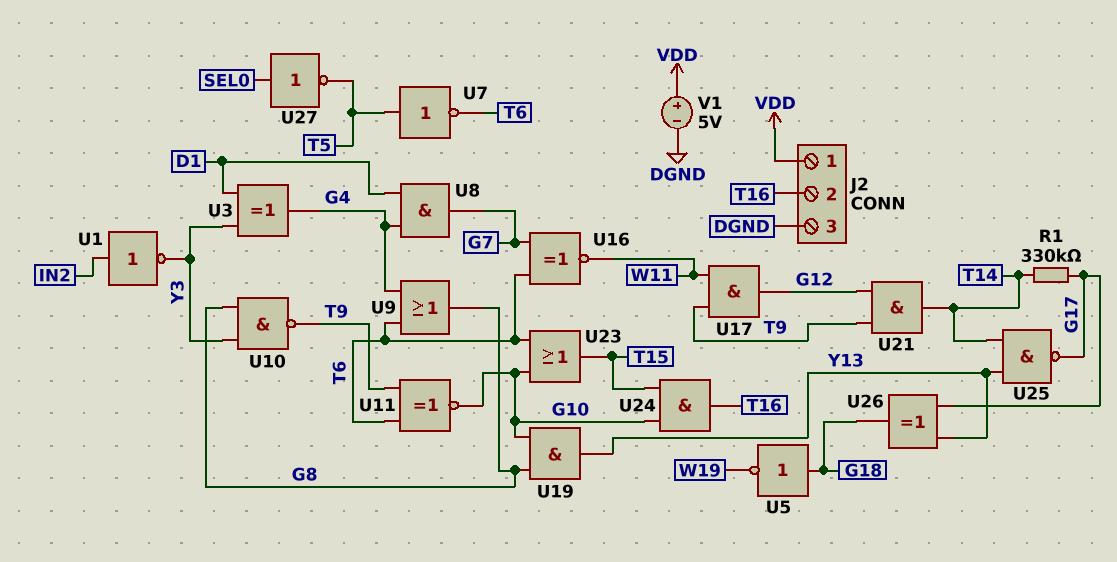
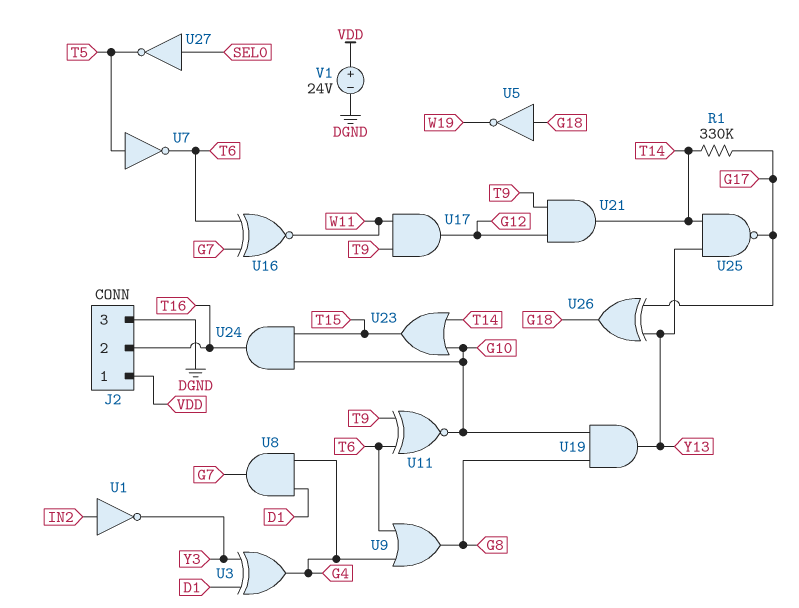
U10: NAND (in G8, in Y3, out T9) -> none
U23: OR (in G10, in T6, out T15) -> OR (in G10, in T14, out T15)
V1: 5V (plus VDD, minus DGND) -> 24V (plus VDD, minus DGND)

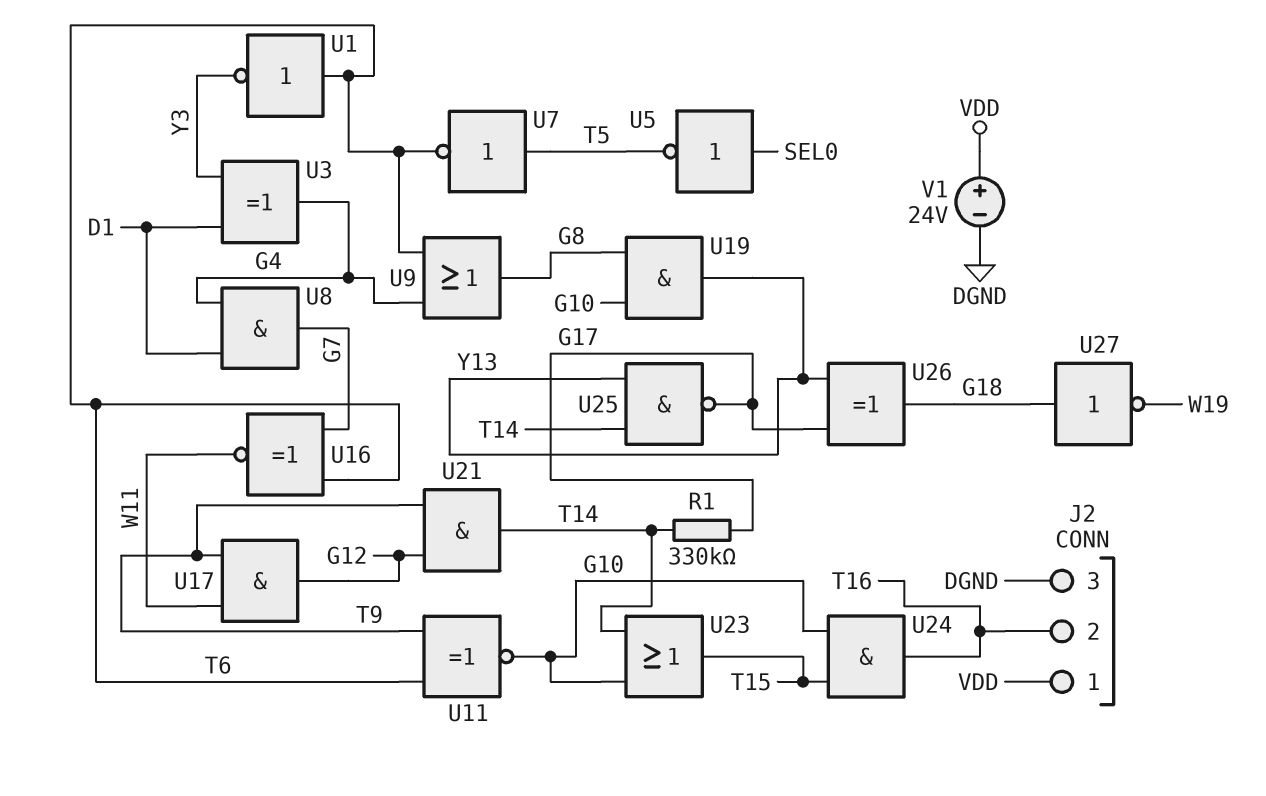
U1: NOT (in IN2, out Y3) -> NOT (in T6, out Y3)
U5: NOT (in G18, out W19) -> NOT (in SEL0, out T5)
U27: NOT (in SEL0, out T5) -> NOT (in G18, out W19)

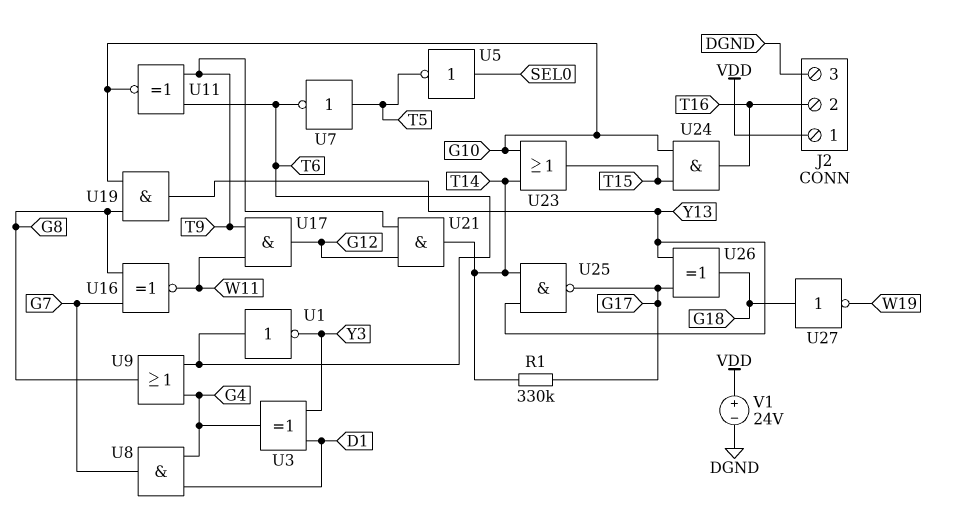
U16: XNOR (in G7, in T6, out W11) -> XNOR (in G7, in G8, out W11)

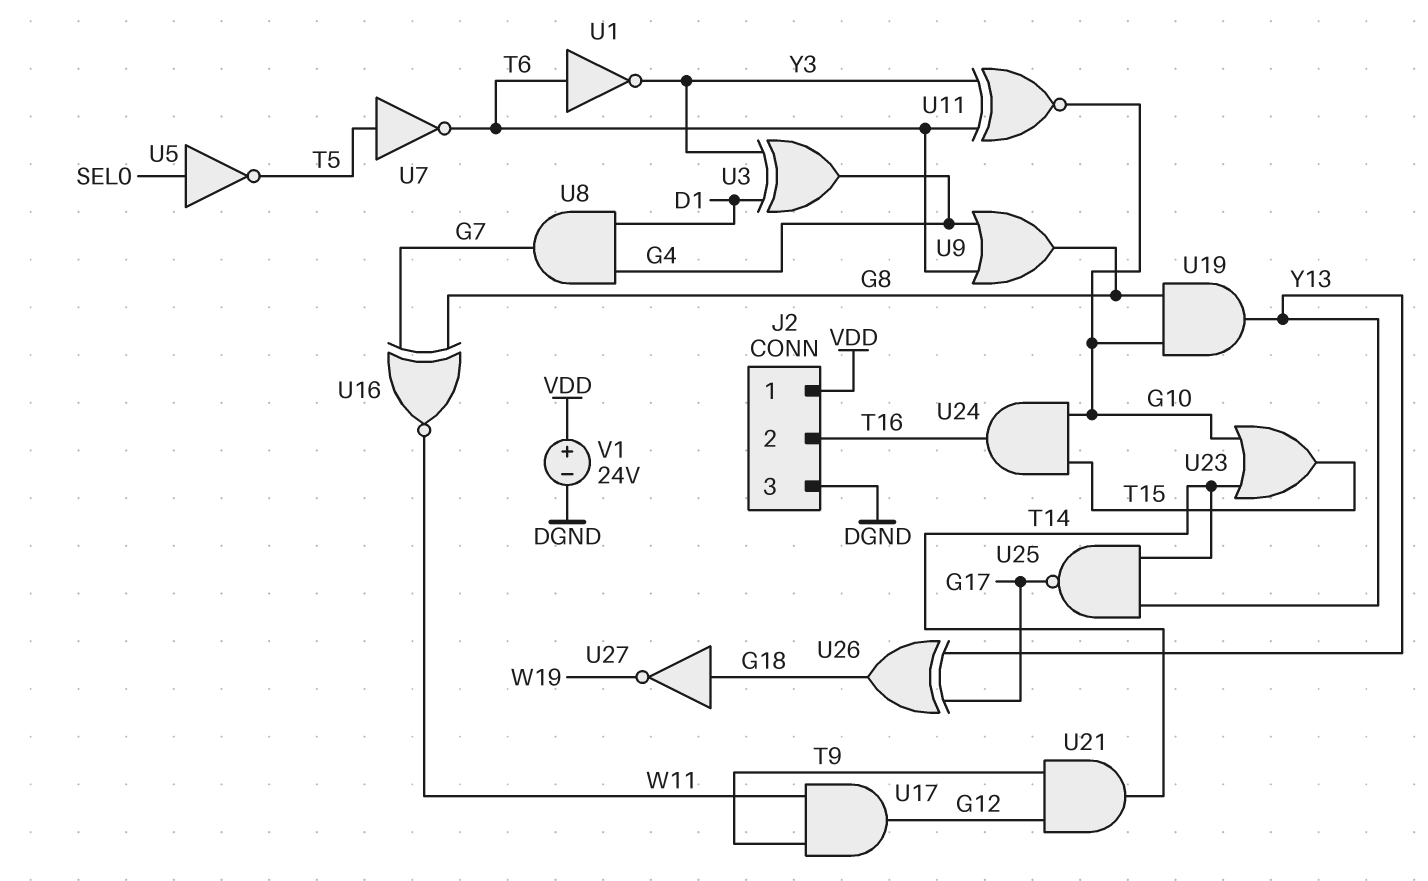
R1: 330k (G17, T14) -> none
U11: XNOR (in T6, in T9, out G10) -> XNOR (in T6, in Y3, out G10)

